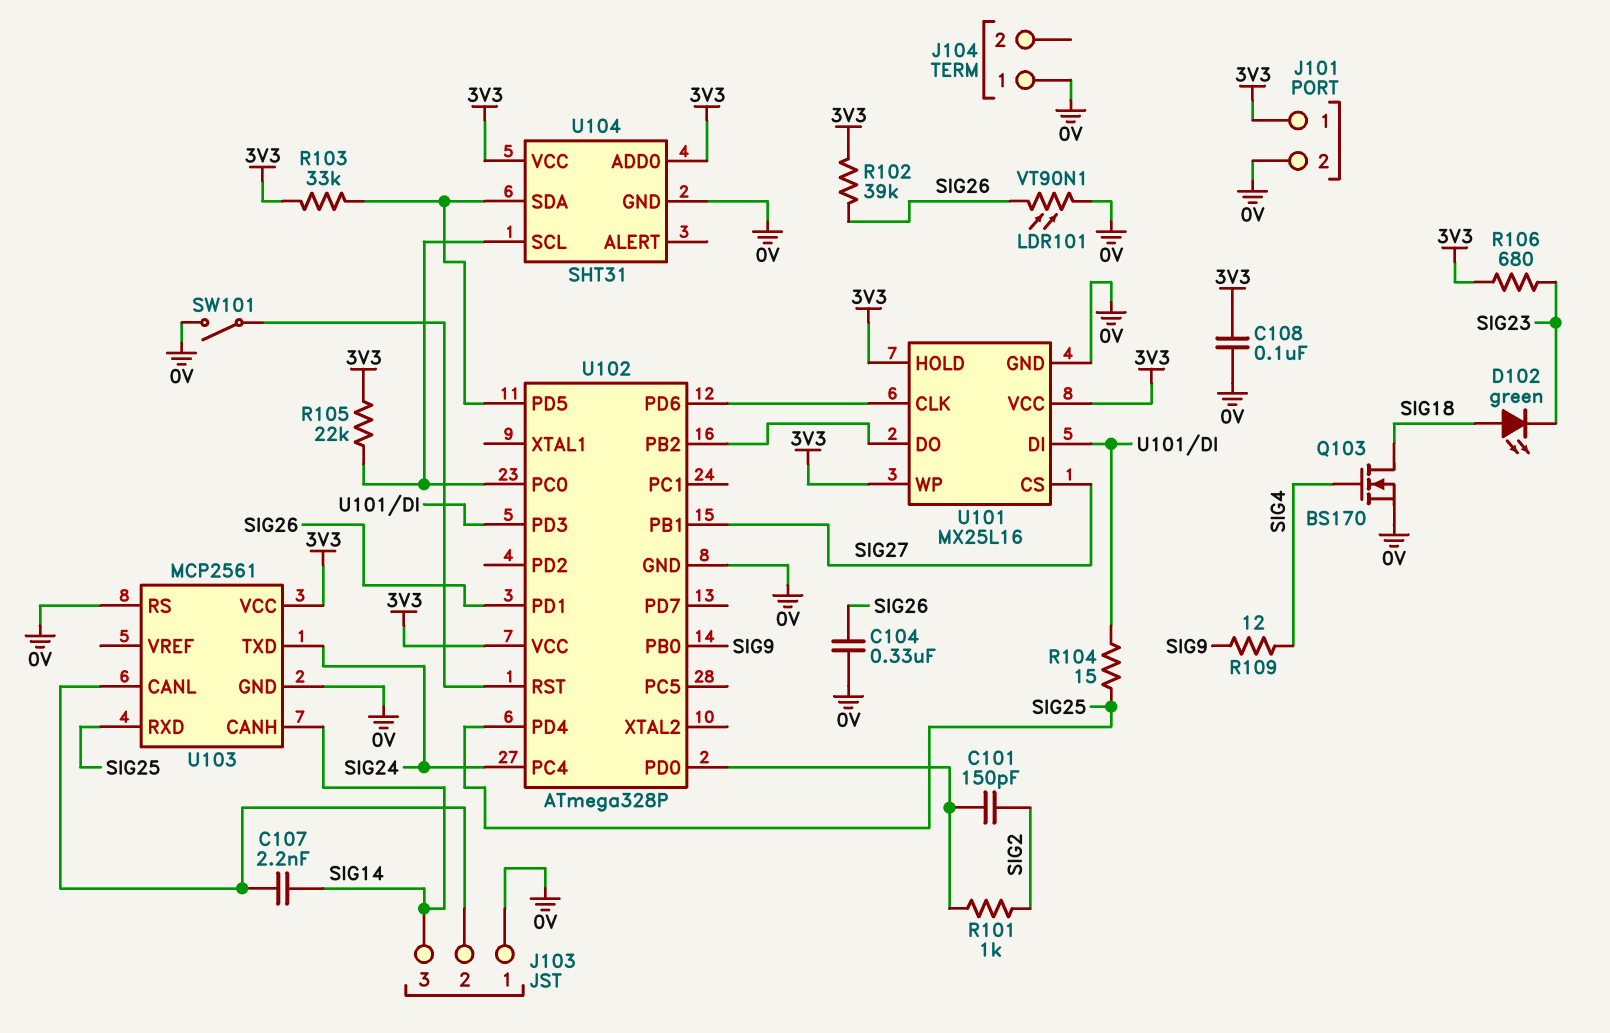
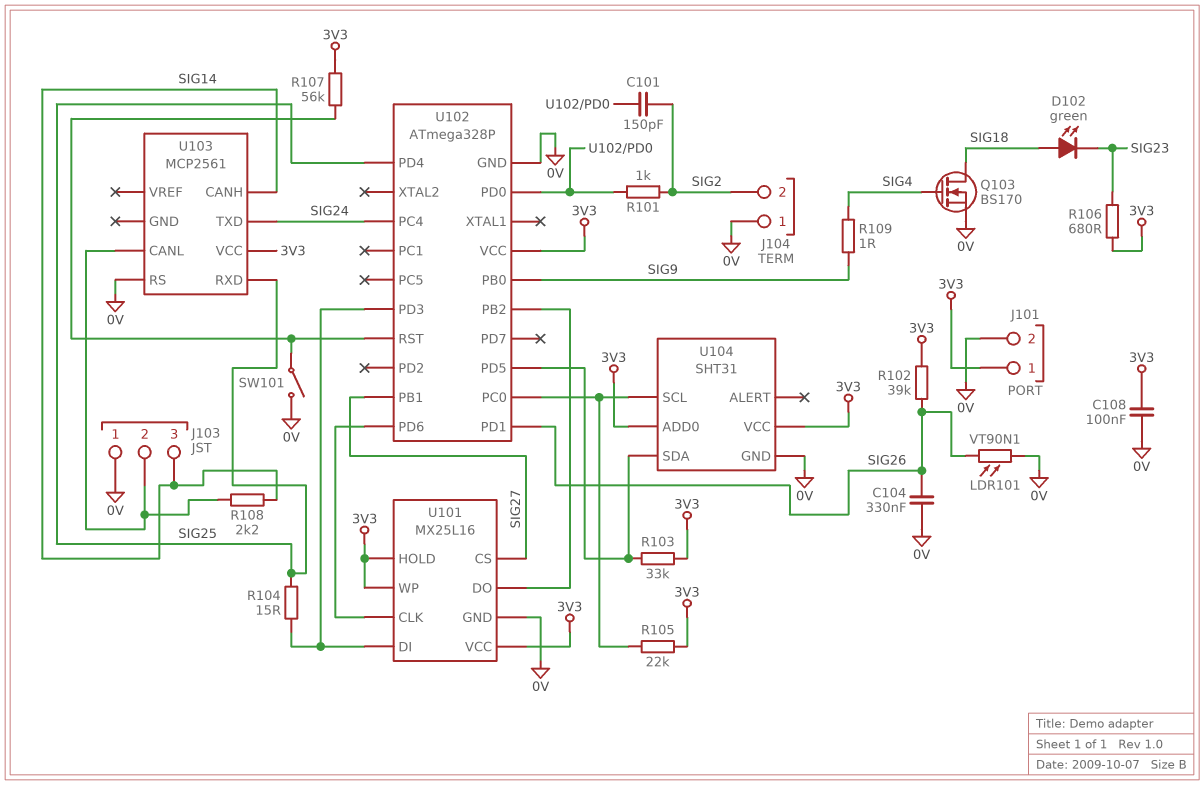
C107: 2.2nF (J103/2, SIG14) -> none
J104 pin 2: none -> SIG2
R107: none -> 56k (3V3, U102/RST)
R108: none -> 2.2k (J103/2, SIG14)
R109: 12 (SIG4, SIG9) -> 1 (SIG4, SIG9)
U103 pin GND: 0V -> none

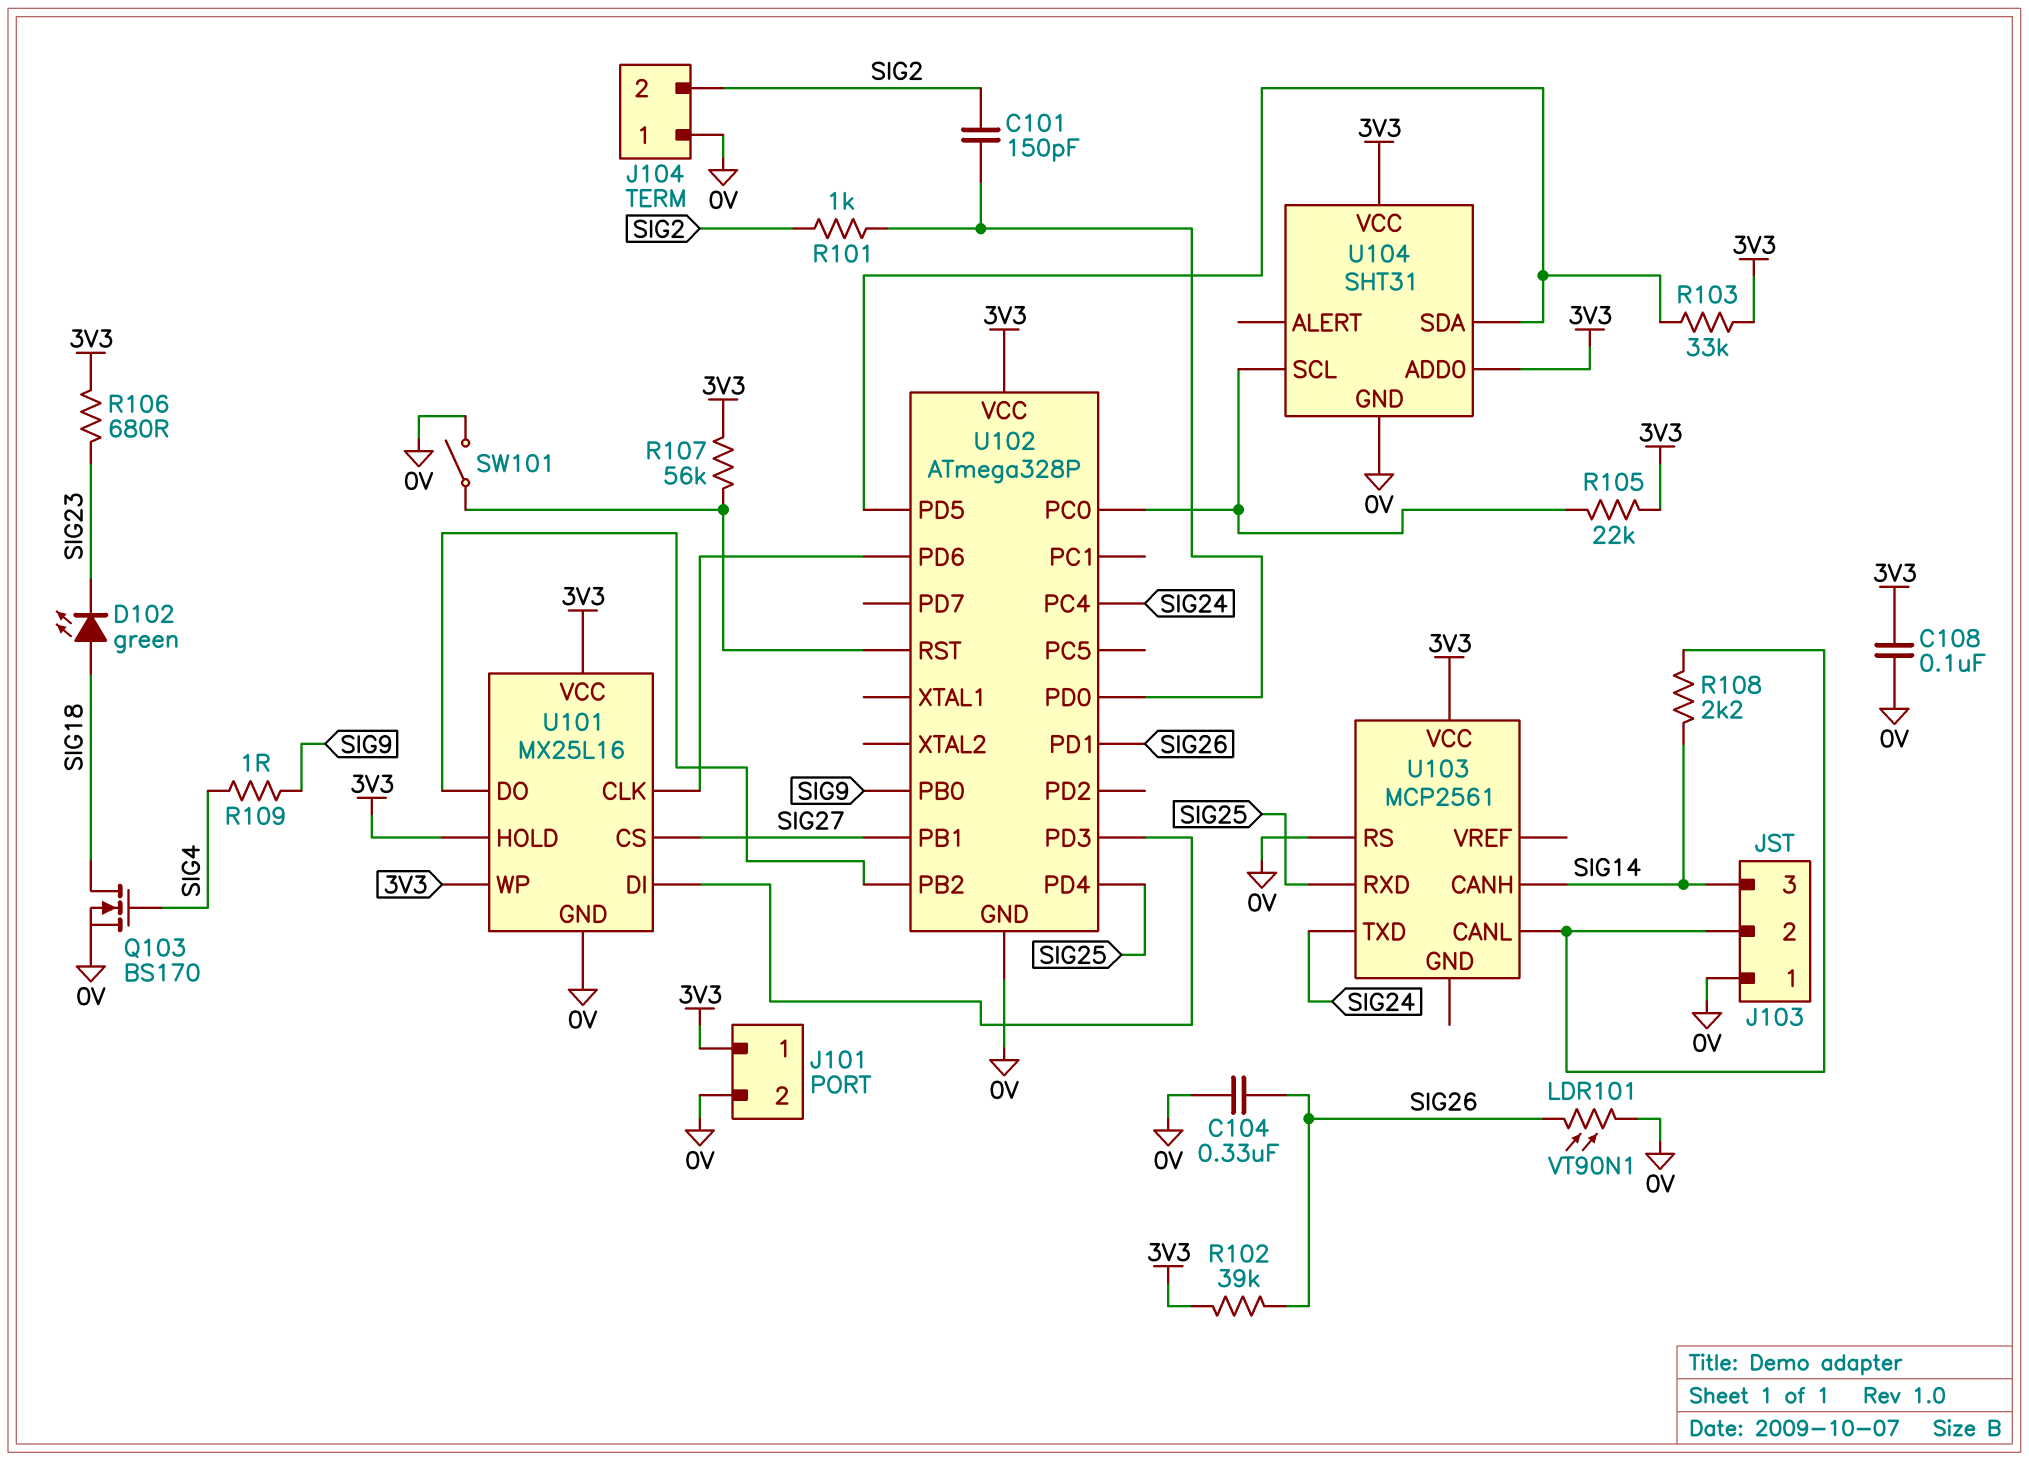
R104: 15 (SIG25, U101/DI) -> none

